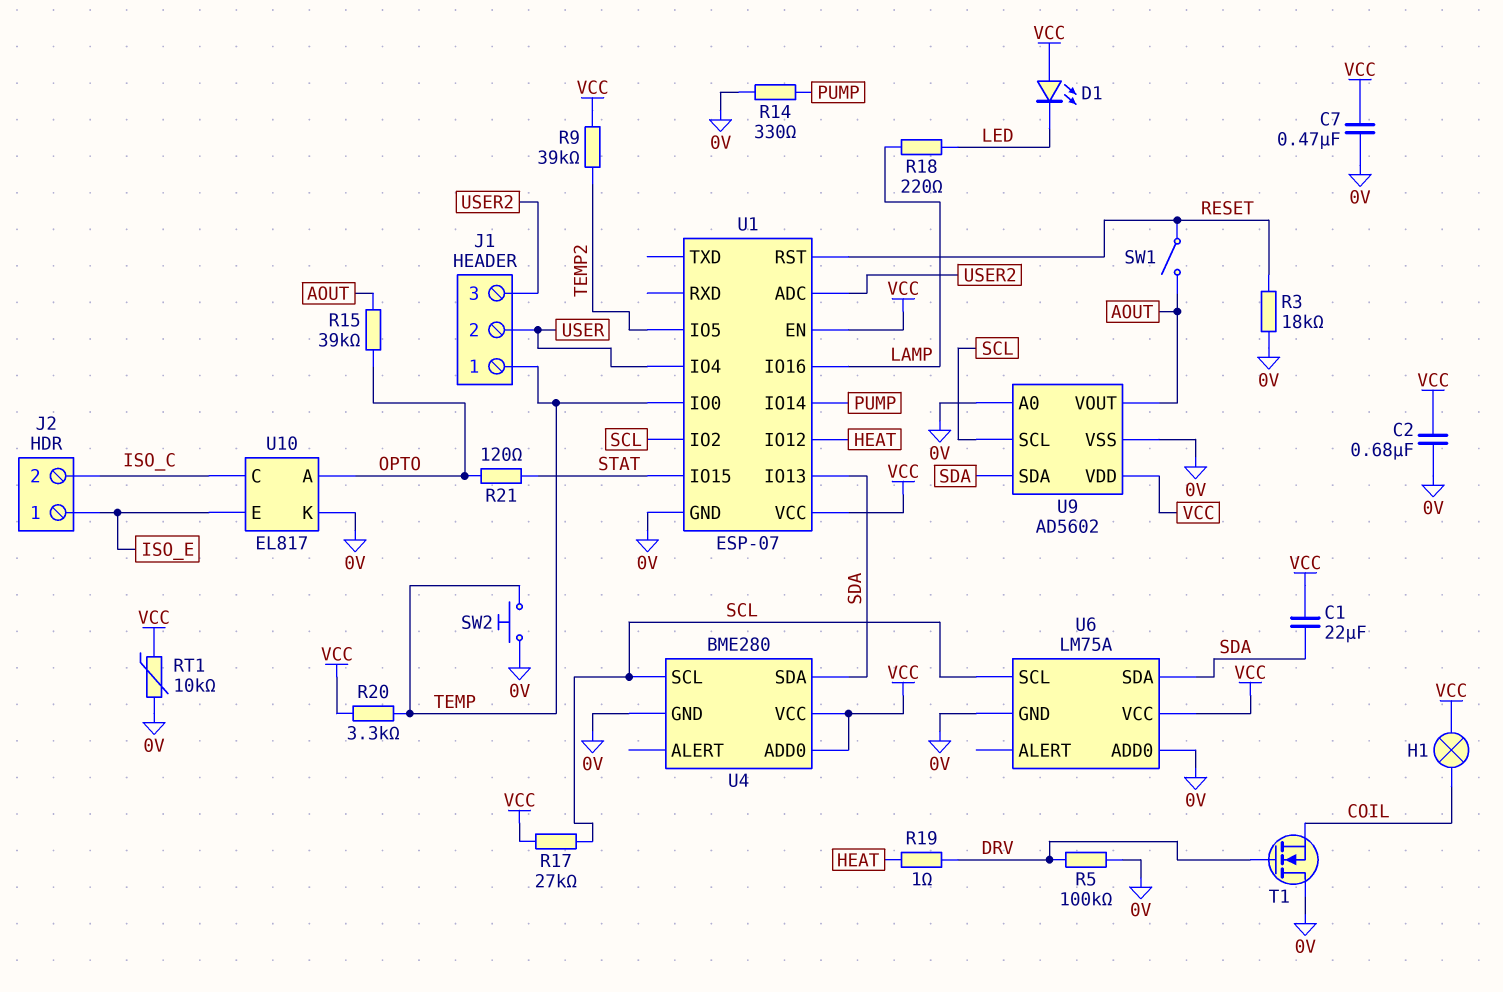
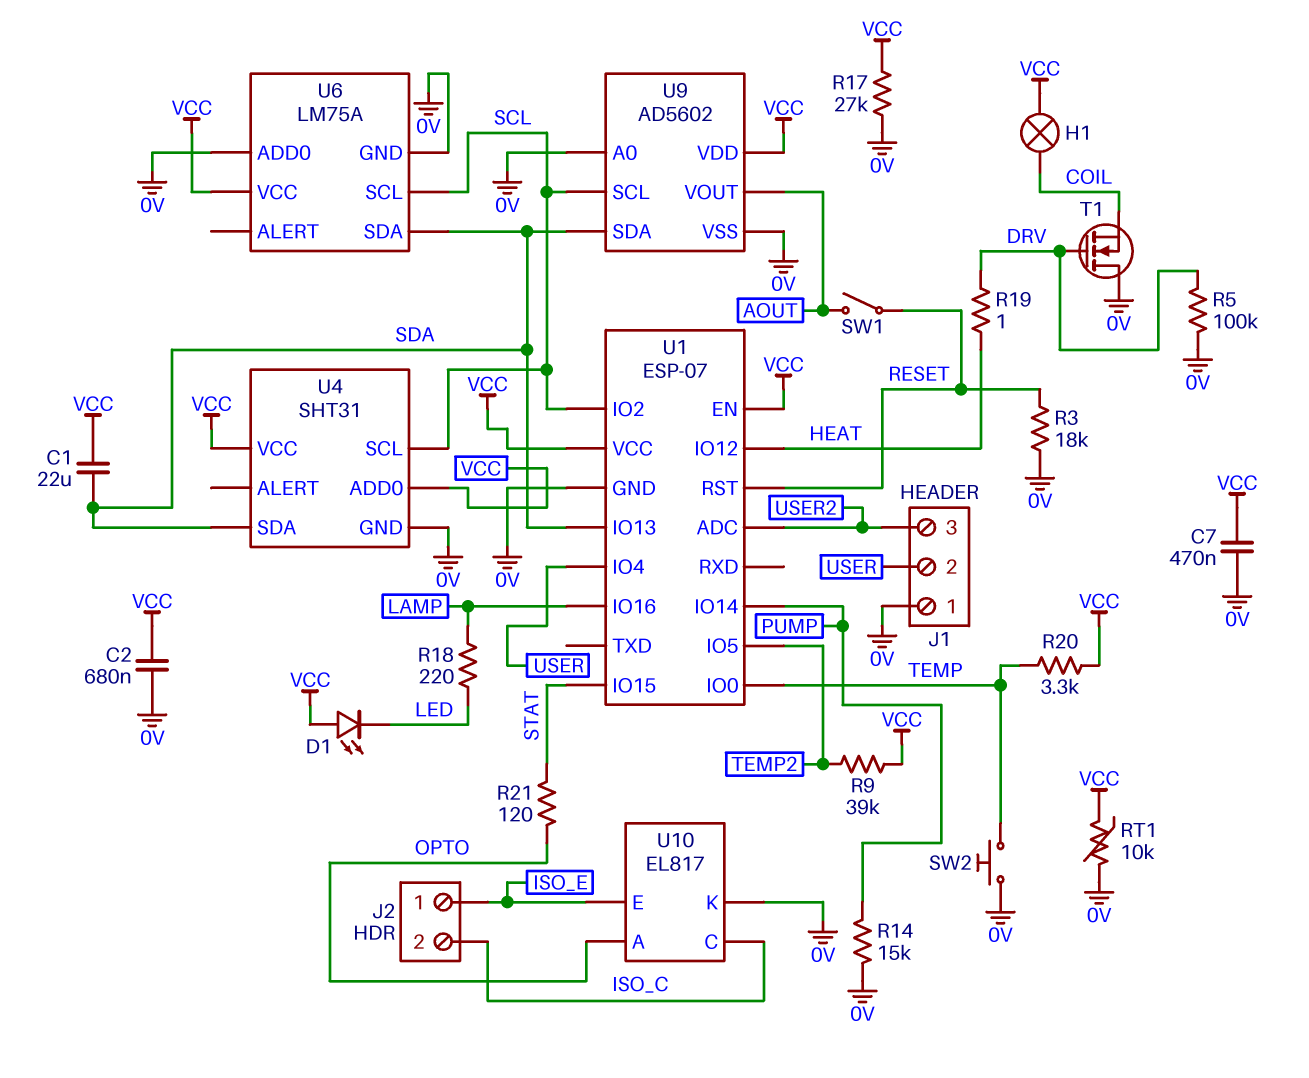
J1 pin 1: TEMP -> 0V
R14: 330 (0V, PUMP) -> 15k (0V, PUMP)
R15: 39k (AOUT, OPTO) -> none
R17: 27k (SCL, VCC) -> 27k (0V, VCC)
U4: BME280 -> SHT31

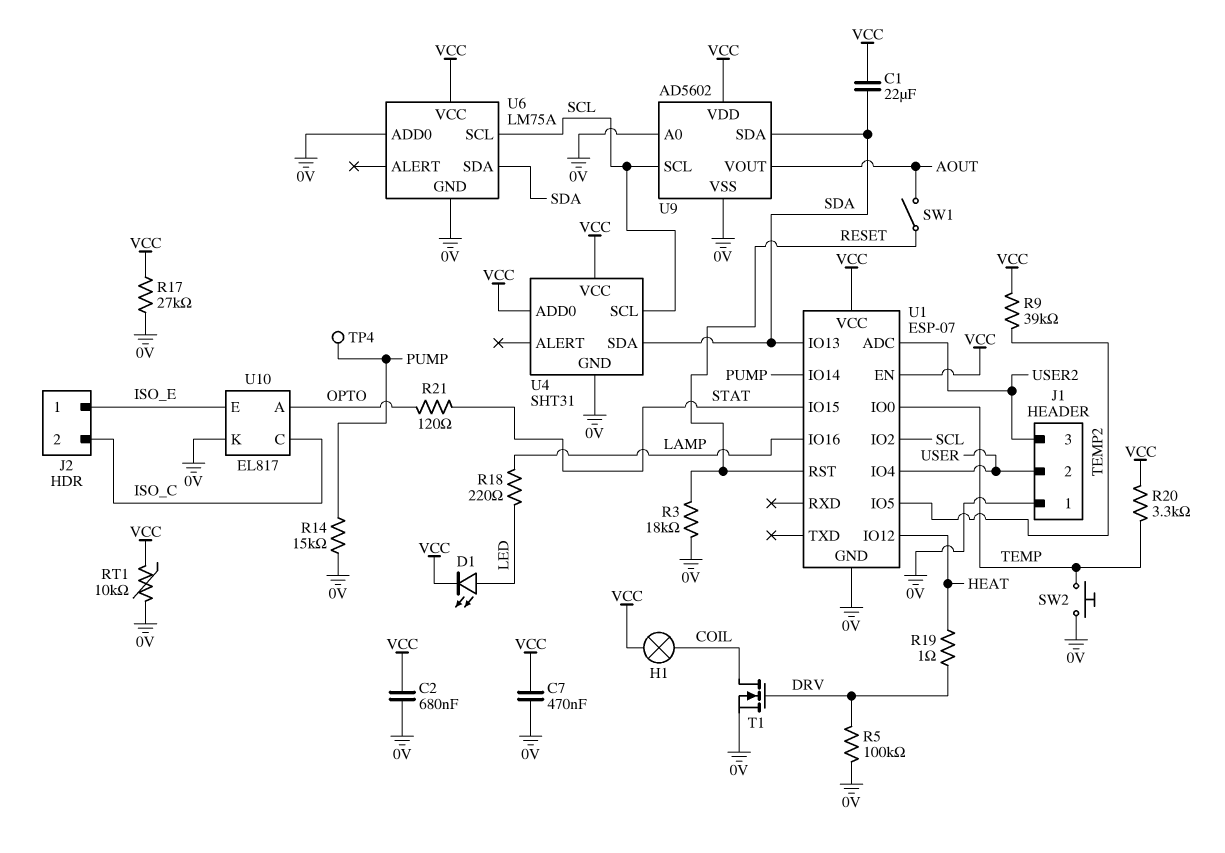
D1: LED (A VCC, K LED) -> LED (A LED, K VCC)
T1: NMOS (G DRV, D 0V, S COIL) -> NMOS (G DRV, D COIL, S 0V)
TP4: none -> test point (PUMP)

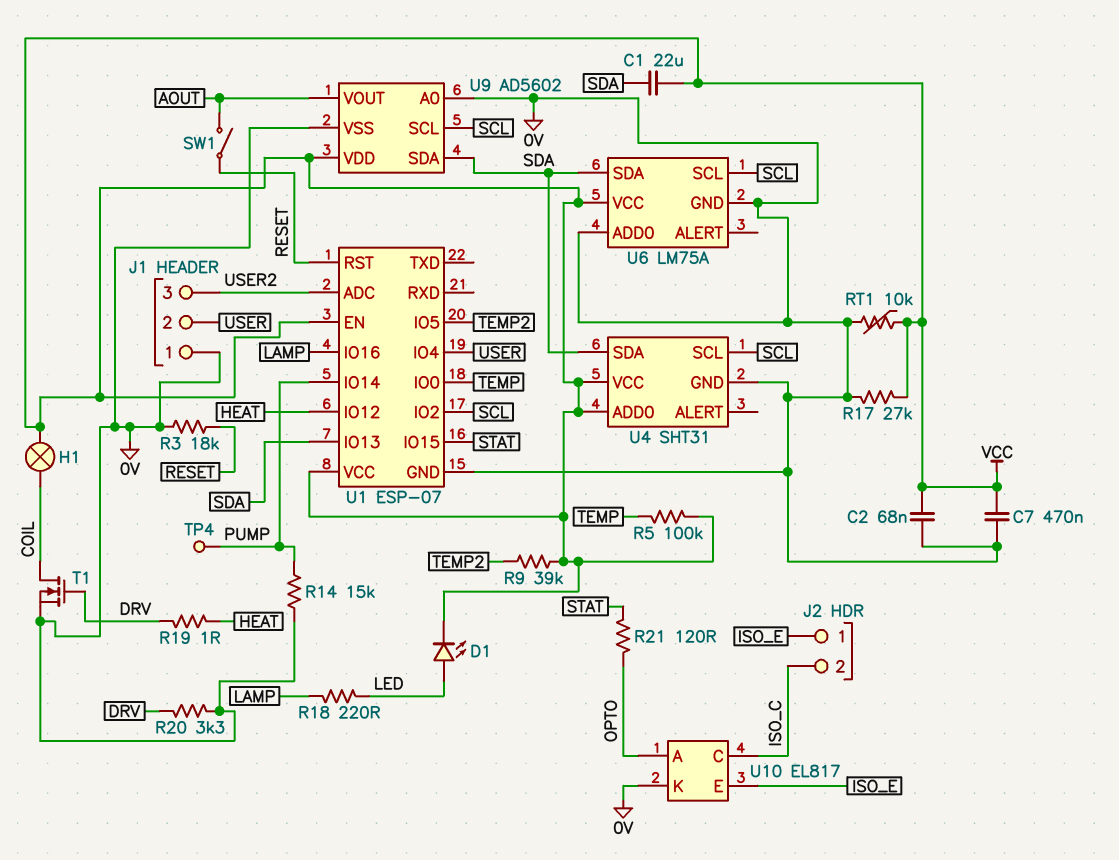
C2: 680nF (0V, VCC) -> 68nF (0V, VCC)
R5: 100k (0V, DRV) -> 100k (TEMP, VCC)
R20: 3.3k (TEMP, VCC) -> 3.3k (0V, DRV)
SW2: button (0V, TEMP) -> none

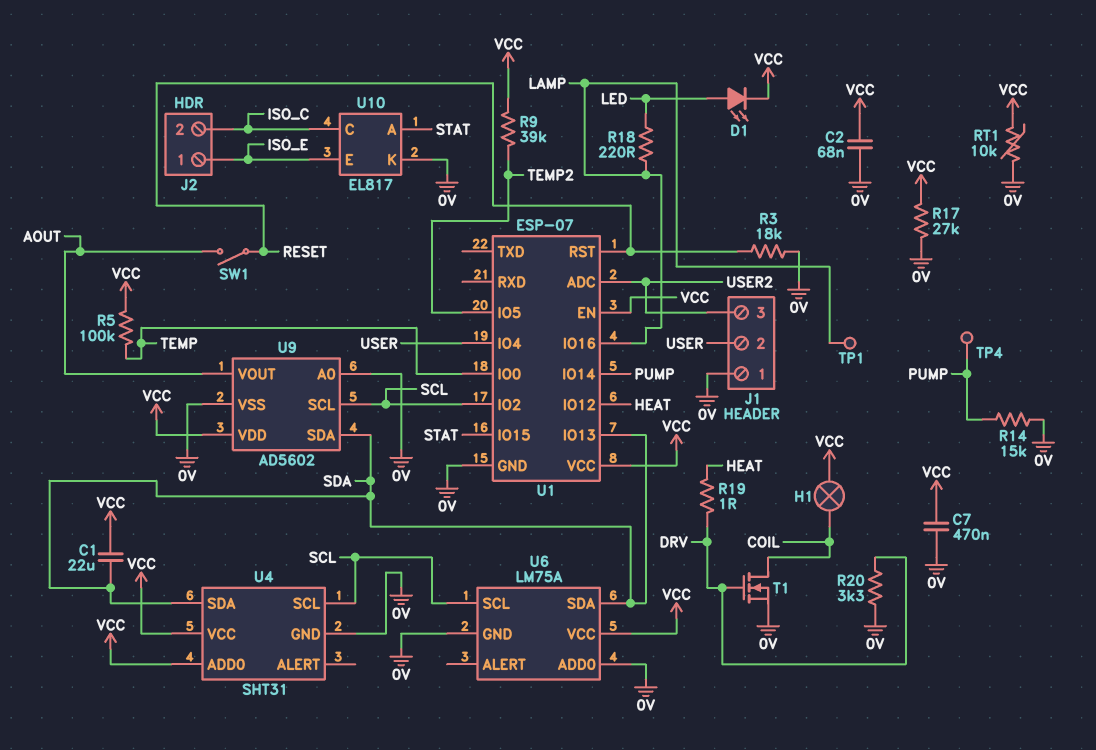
R21: 120 (OPTO, STAT) -> none
TP1: none -> test point (LAMP)
U10 pin A: OPTO -> STAT

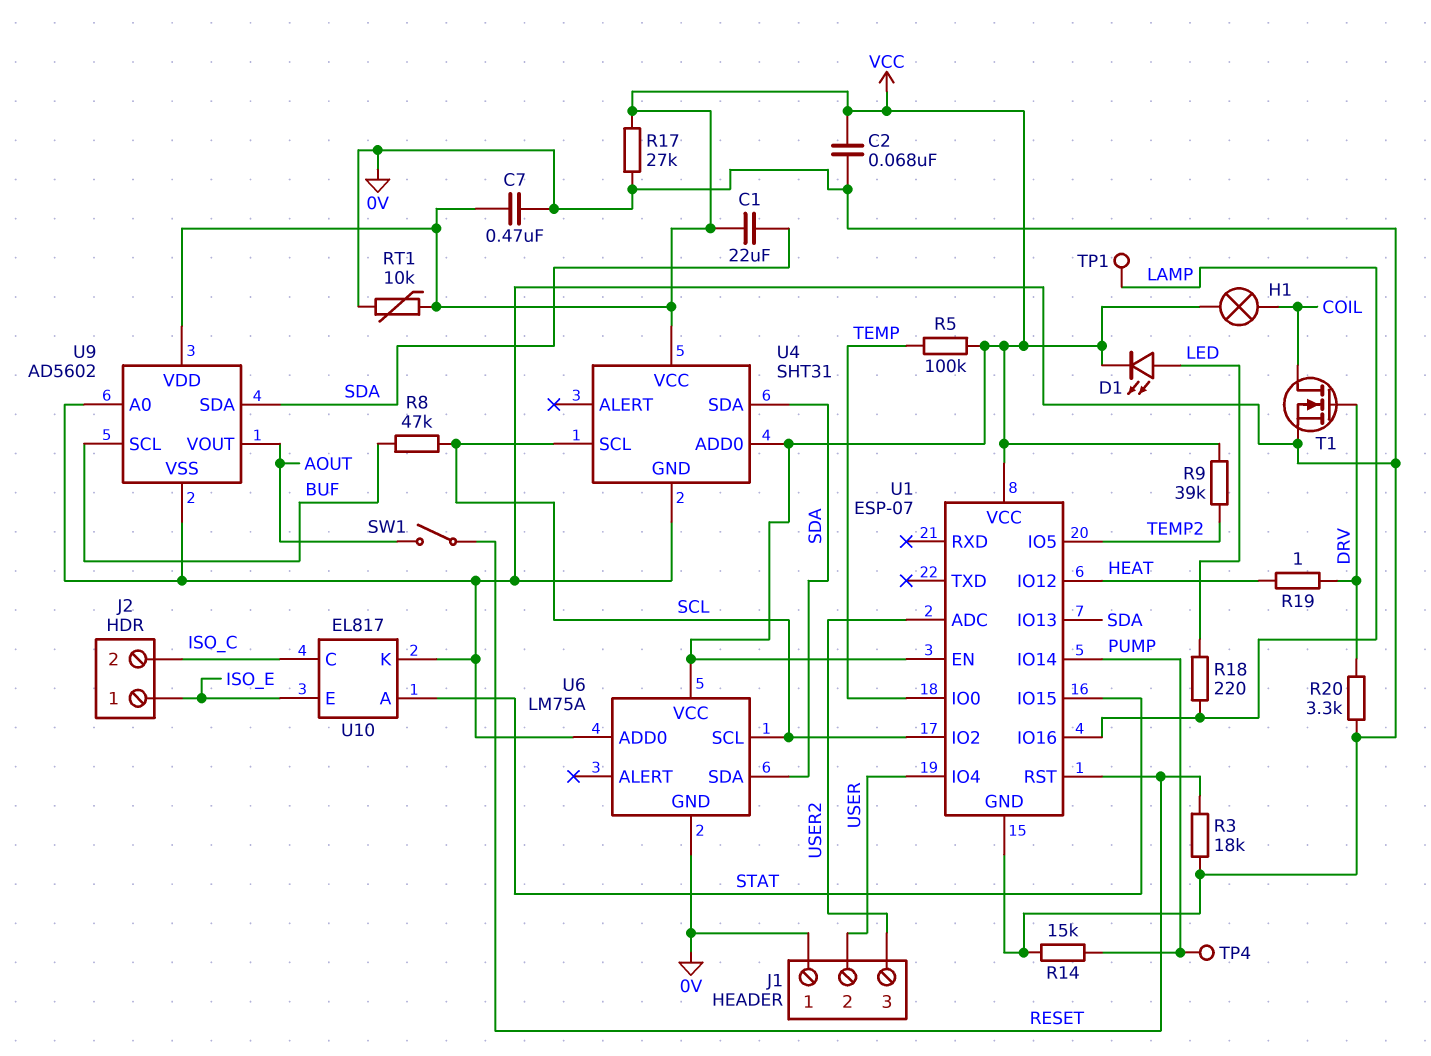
R8: none -> 47k (BUF, SCL)
U9 pin SCL: SCL -> BUF

